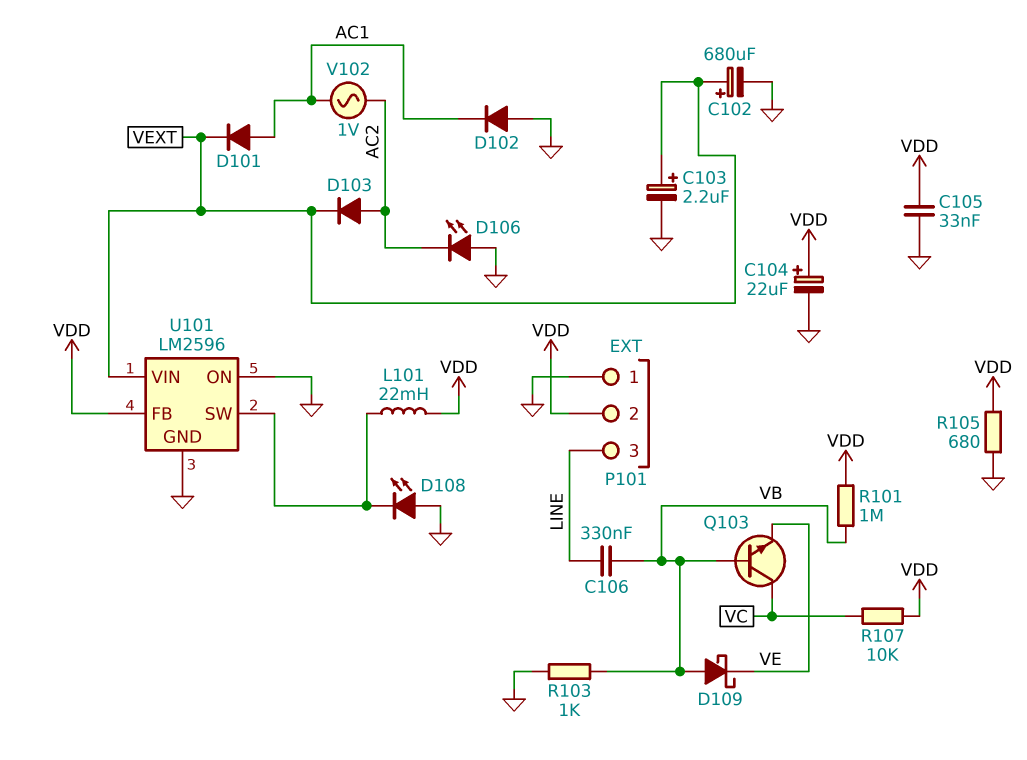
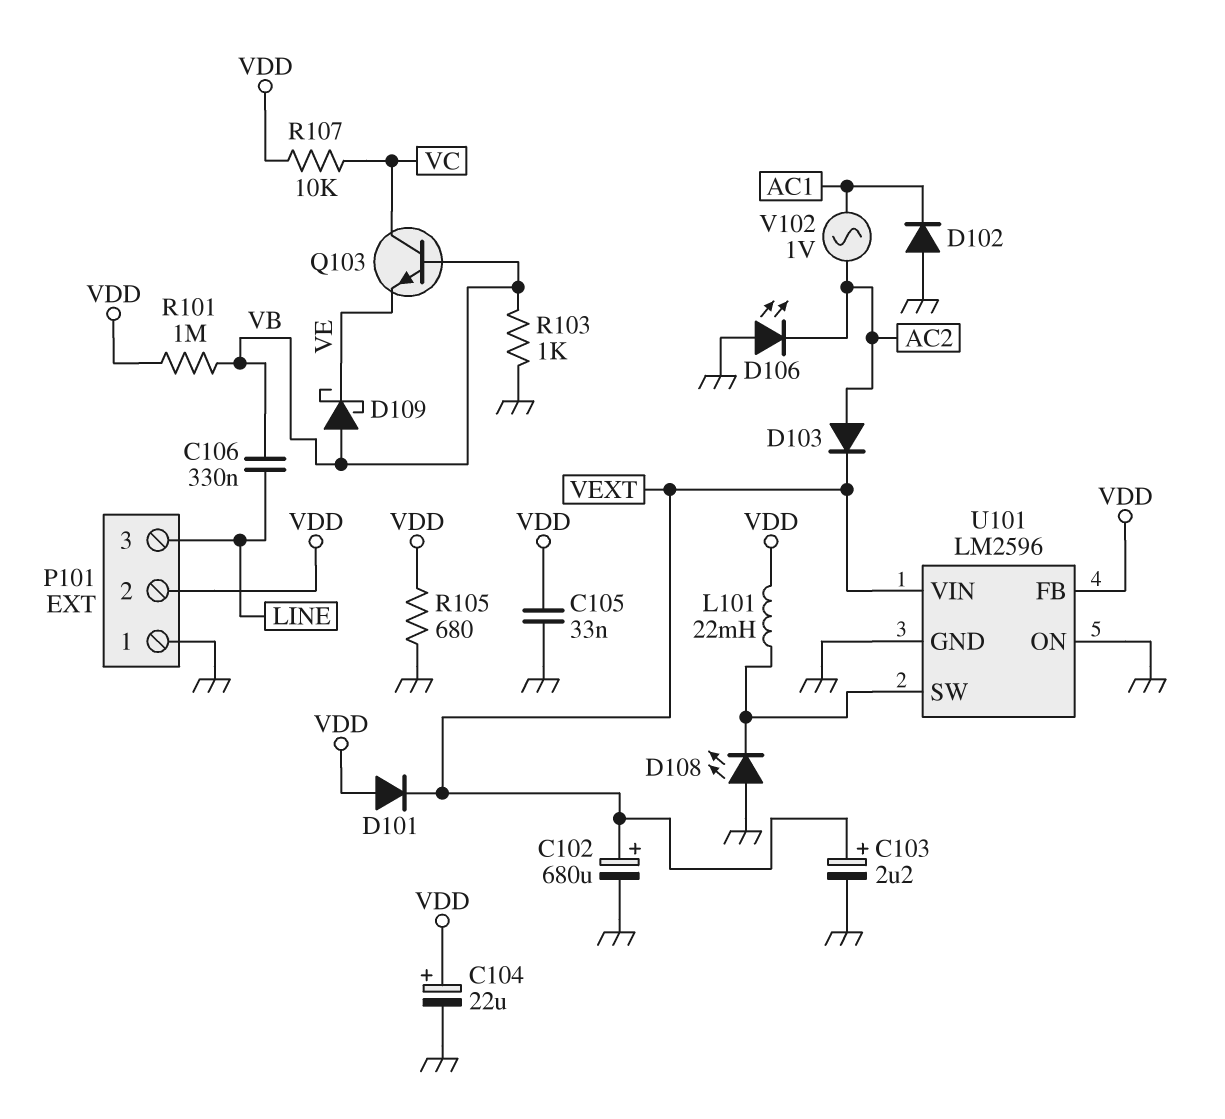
D101: diode (A AC1, K VEXT) -> diode (A VDD, K VEXT)

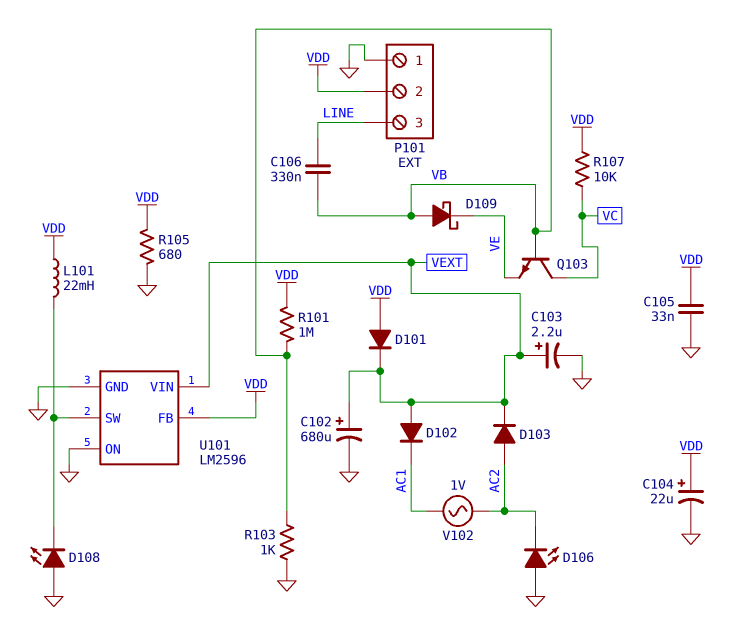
D102: diode (A GND, K AC1) -> diode (A VEXT, K AC1)

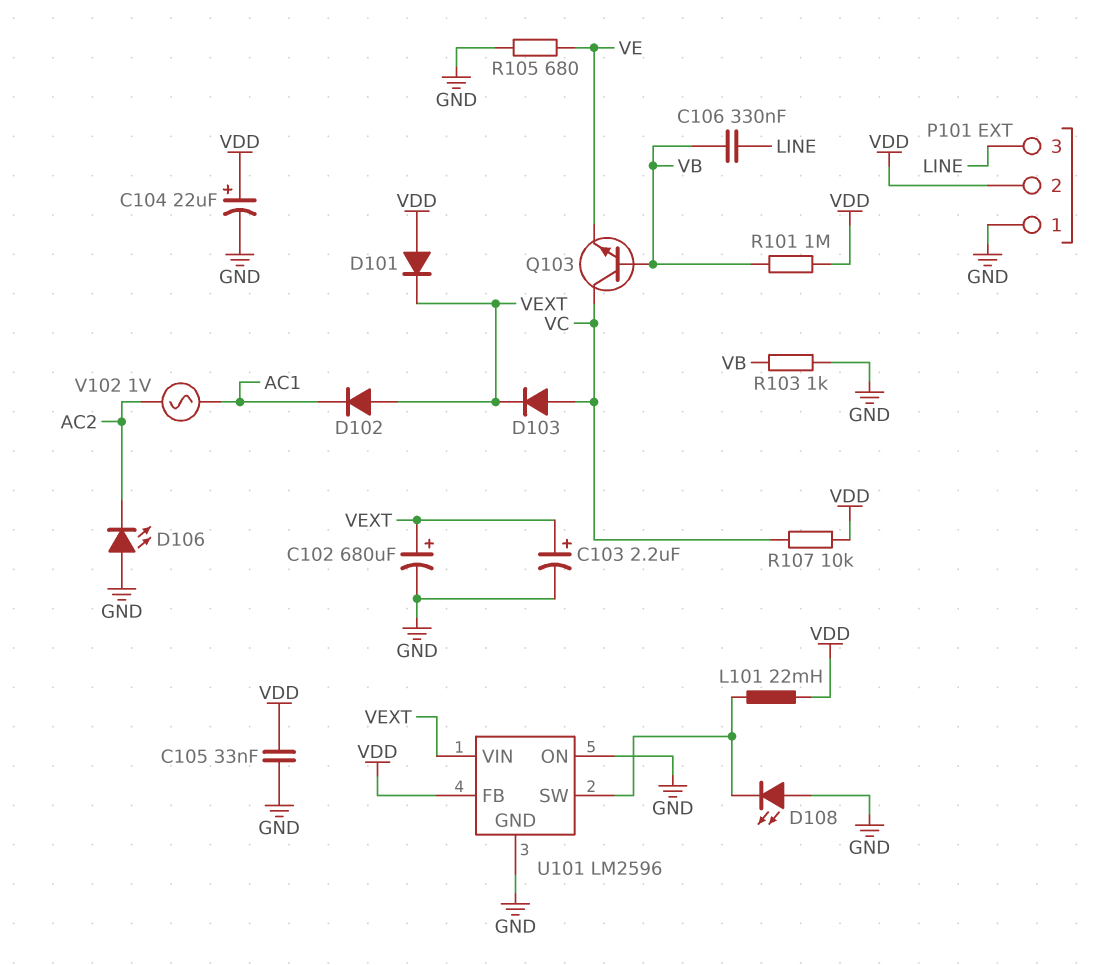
D103: diode (A AC2, K VEXT) -> diode (A VC, K VEXT)
D109: schottky (A VB, K VE) -> none
R105: 680 (GND, VDD) -> 680 (GND, VE)

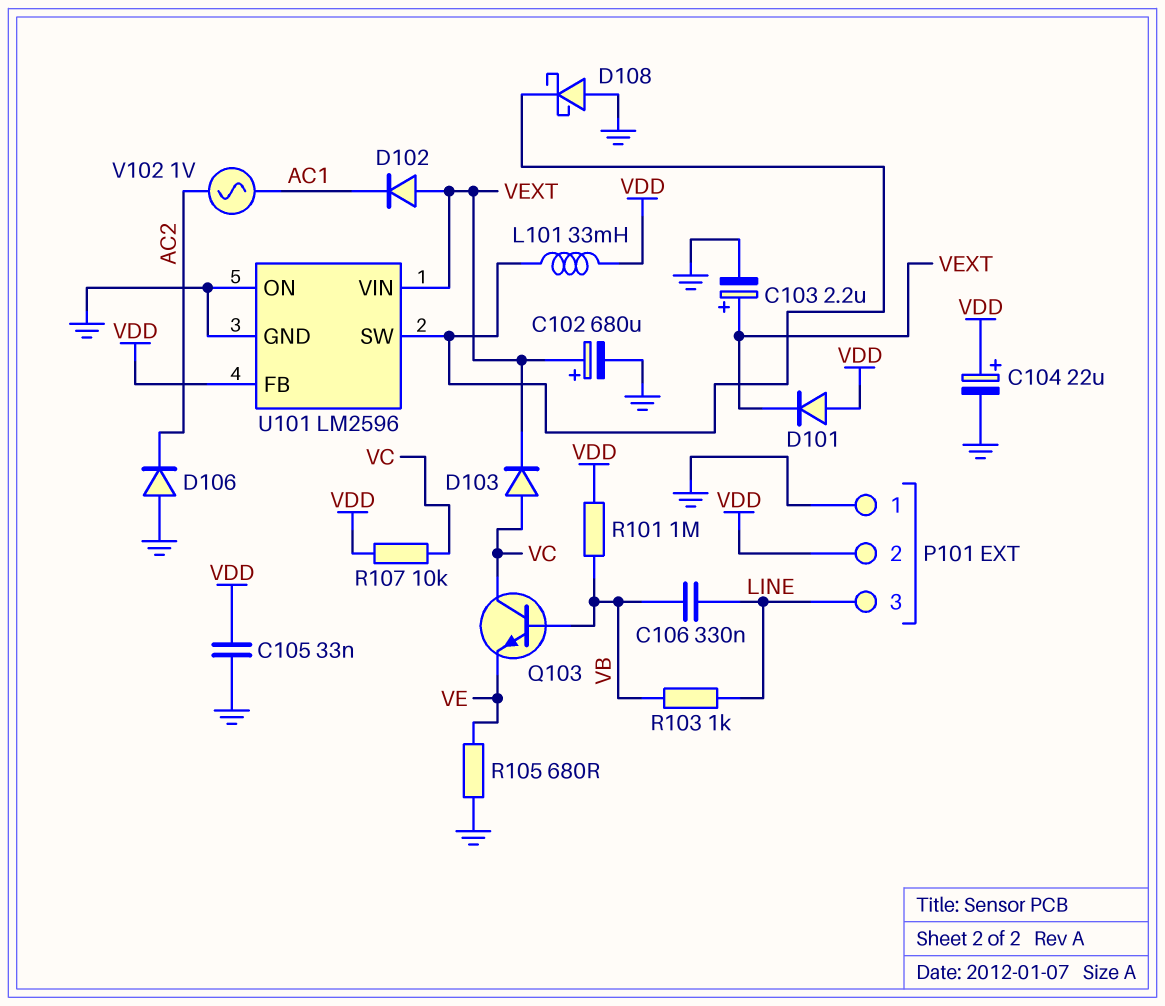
D106: LED (A GND, K AC2) -> diode (A GND, K AC2)
D108: LED (A GND, K U101/SW) -> schottky (A GND, K U101/SW)
L101: 22mH (U101/SW, VDD) -> 33mH (U101/SW, VDD)
R103: 1k (GND, VB) -> 1k (LINE, VB)

